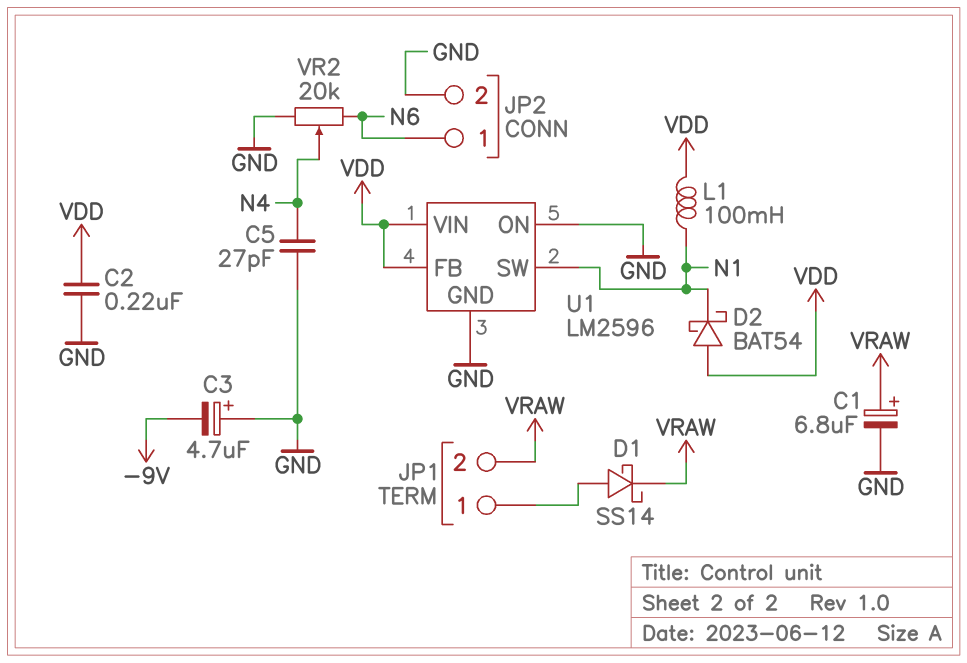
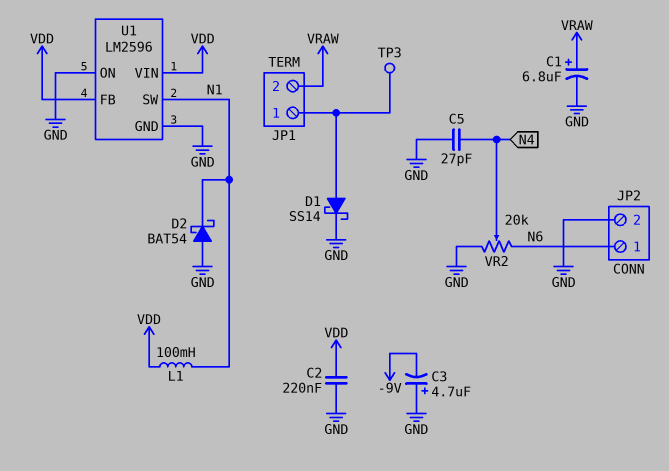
D1: schottky SS14 (A JP1/1, K VRAW) -> schottky SS14 (A JP1/1, K GND)
D2: schottky BAT54 (A VDD, K N1) -> schottky BAT54 (A GND, K N1)
TP3: none -> test point (JP1/1)

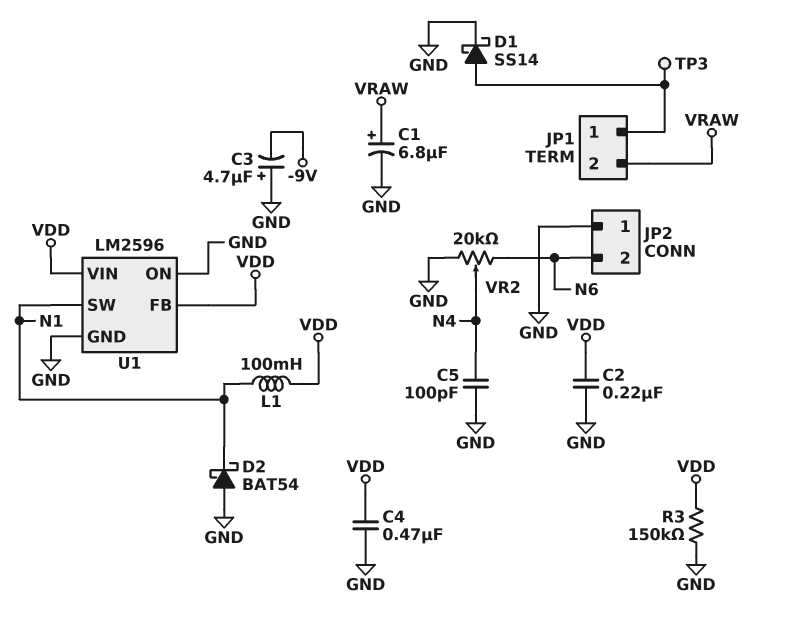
C4: none -> 470nF (GND, VDD)
C5: 27pF (GND, N4) -> 100pF (GND, N4)
JP2 pin 1: N6 -> GND
JP2 pin 2: GND -> N6
R3: none -> 150k (GND, VDD)

